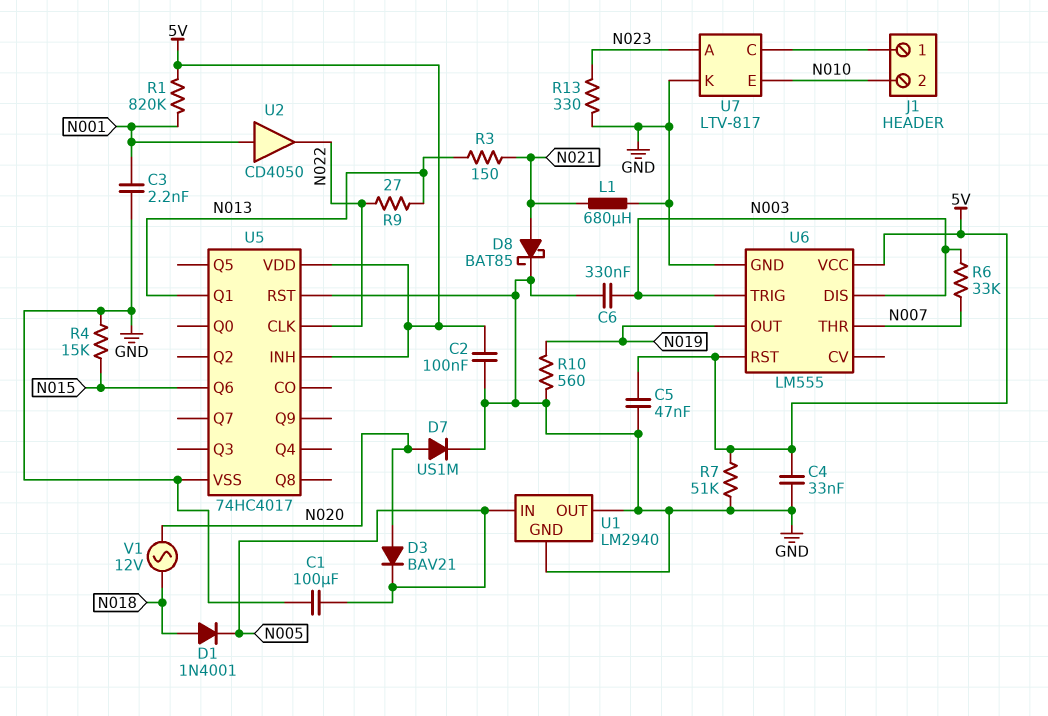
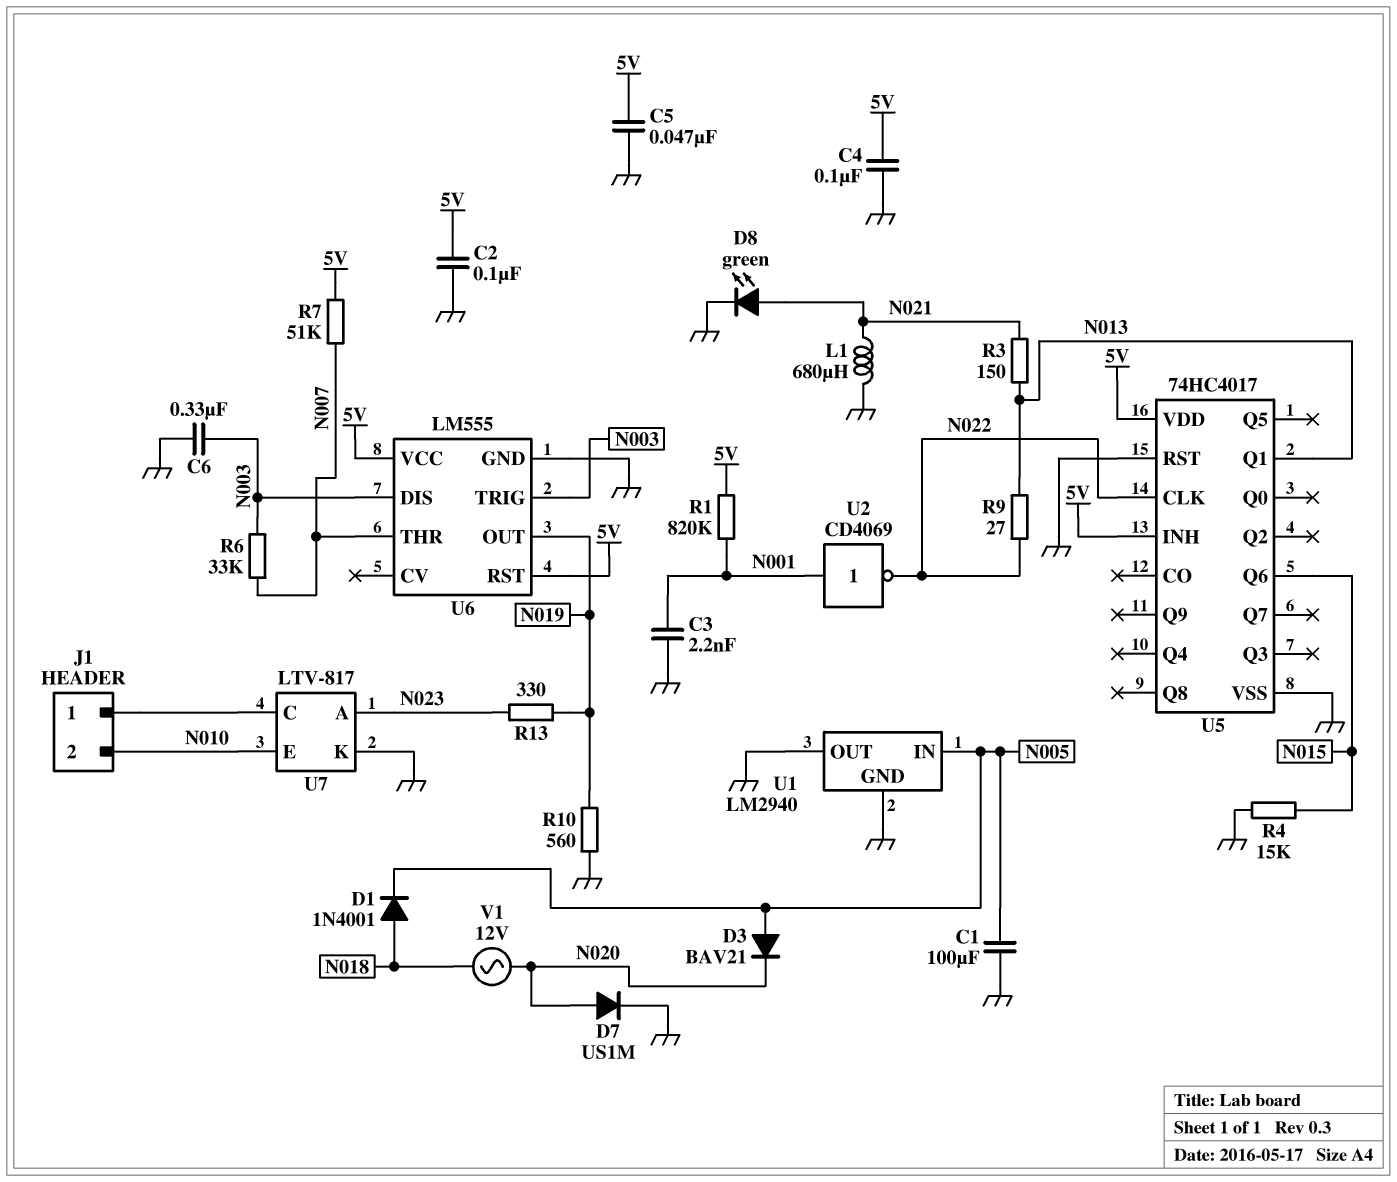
C4: 33nF (5V, GND) -> 100nF (5V, GND)
D3: diode BAV21 (A N020, K N005) -> diode BAV21 (A N005, K N020)
D8: schottky BAT85 (A N021, K GND) -> LED green (A N021, K GND)
R7: 51k (5V, GND) -> 51k (5V, N007)
R13: 330 (GND, N023) -> 330 (N019, N023)
U2: buffer CD4050 (in N001, out N022) -> NOT CD4069 (in N001, out N022)

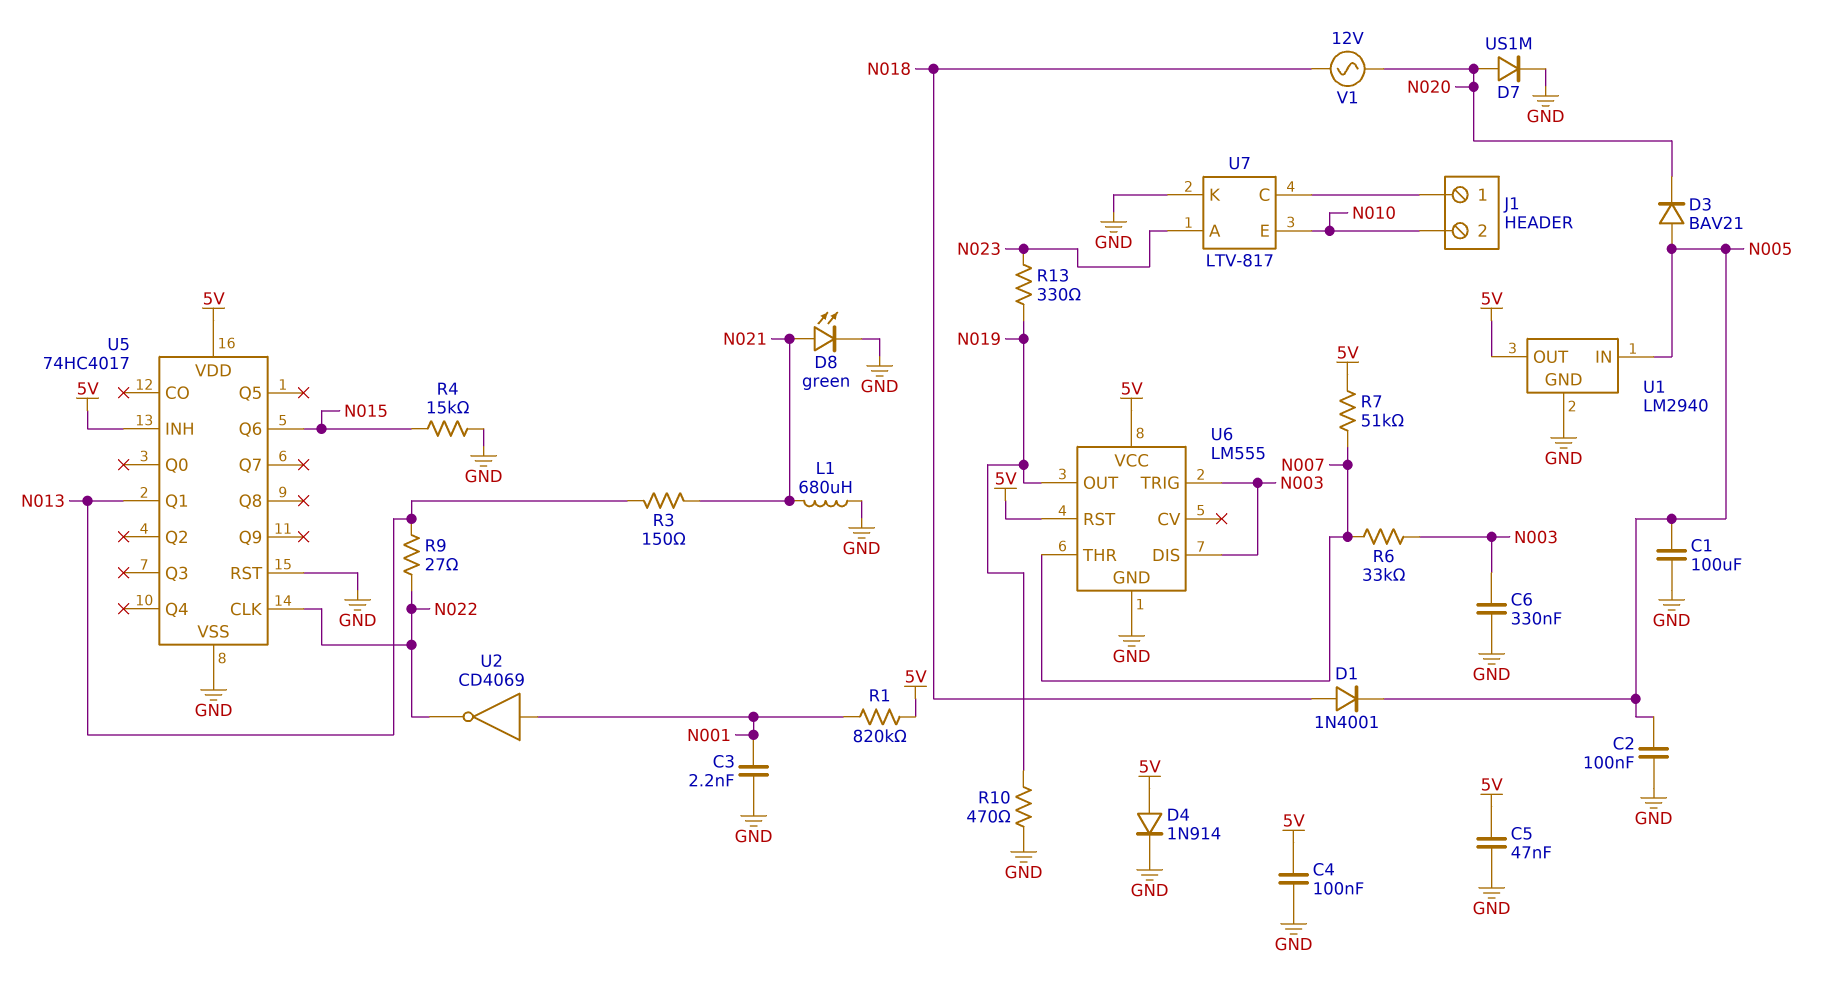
C2: 100nF (5V, GND) -> 100nF (GND, N005)
D4: none -> diode 1N914 (A 5V, K GND)
R10: 560 (GND, N019) -> 470 (GND, N019)
U1 pin OUT: GND -> 5V

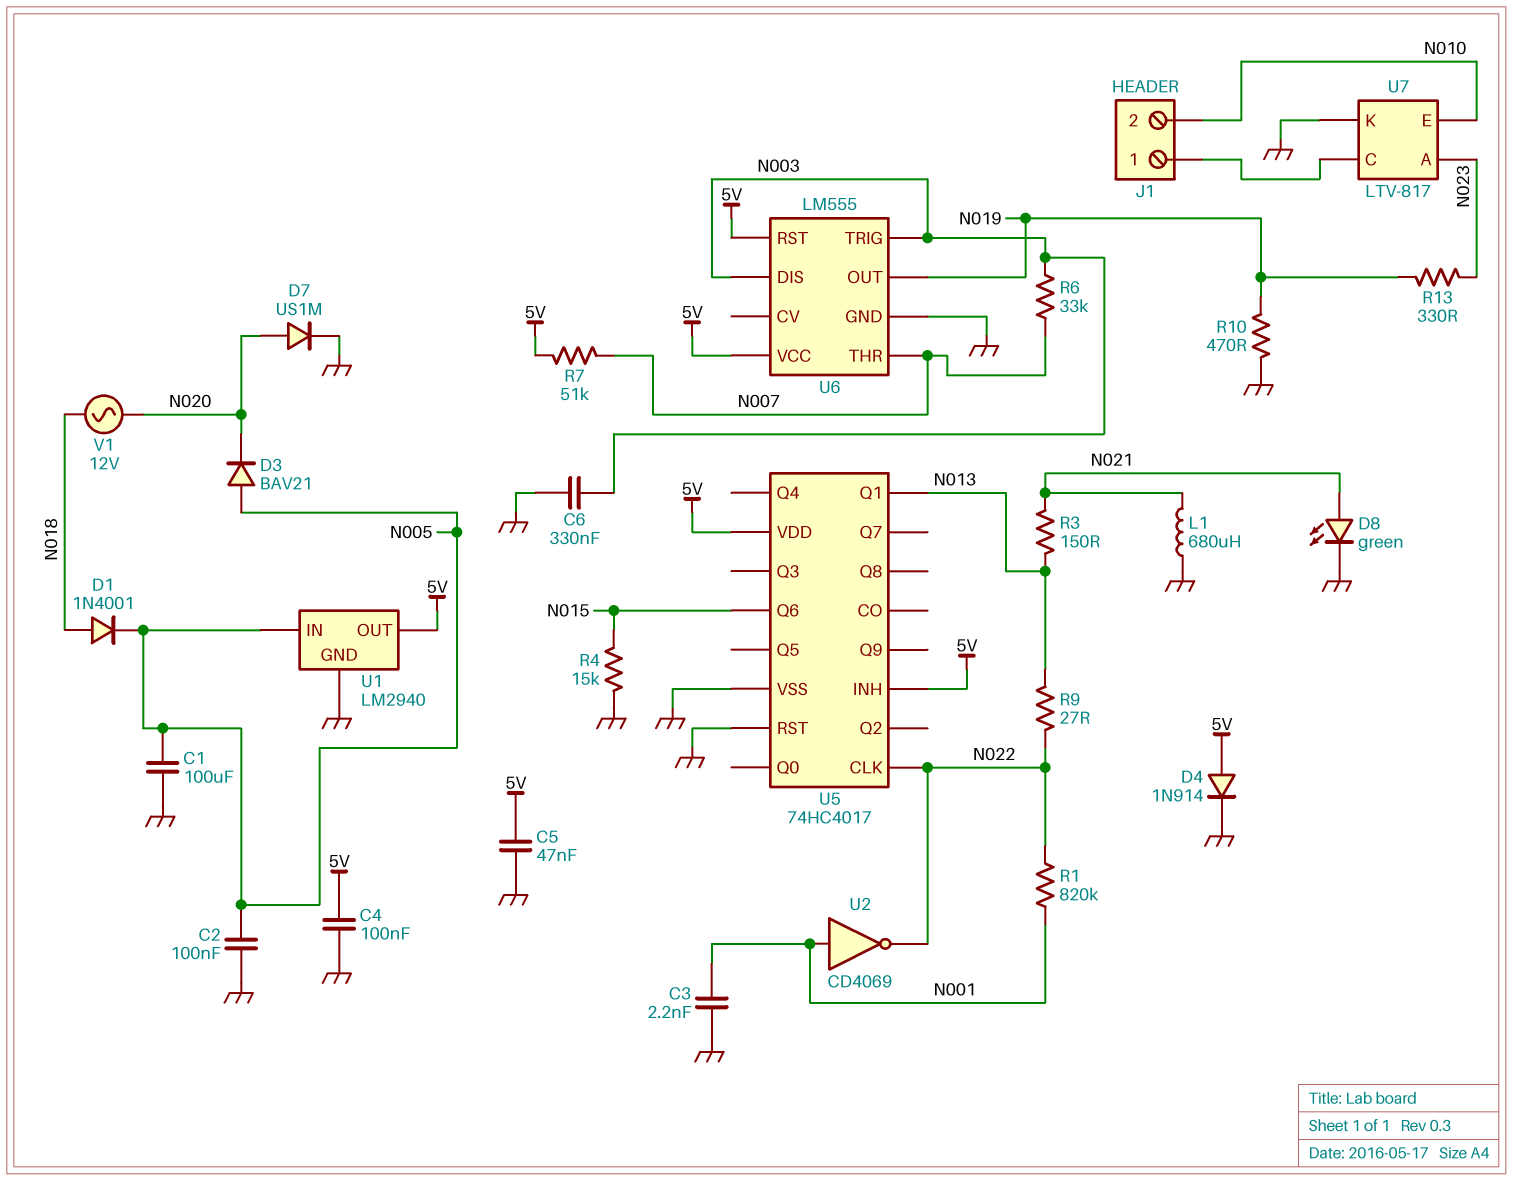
R1: 820k (5V, N001) -> 820k (N001, N022)

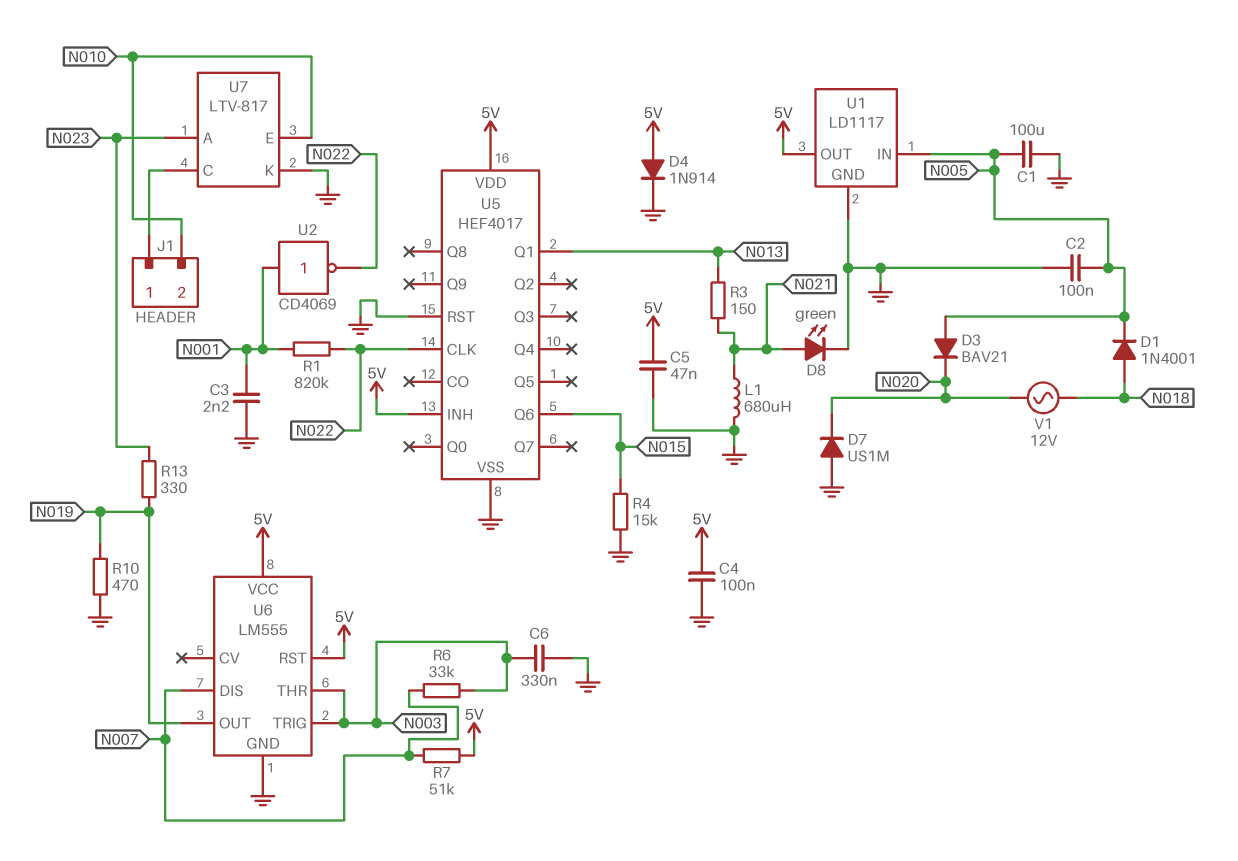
D7: diode US1M (A N020, K GND) -> diode US1M (A GND, K N020)
R9: 27 (N013, N022) -> none
U1: LM2940 -> LD1117
U5: 74HC4017 -> HEF4017
U6 pin DIS: N003 -> N007
U6 pin THR: N007 -> N003

